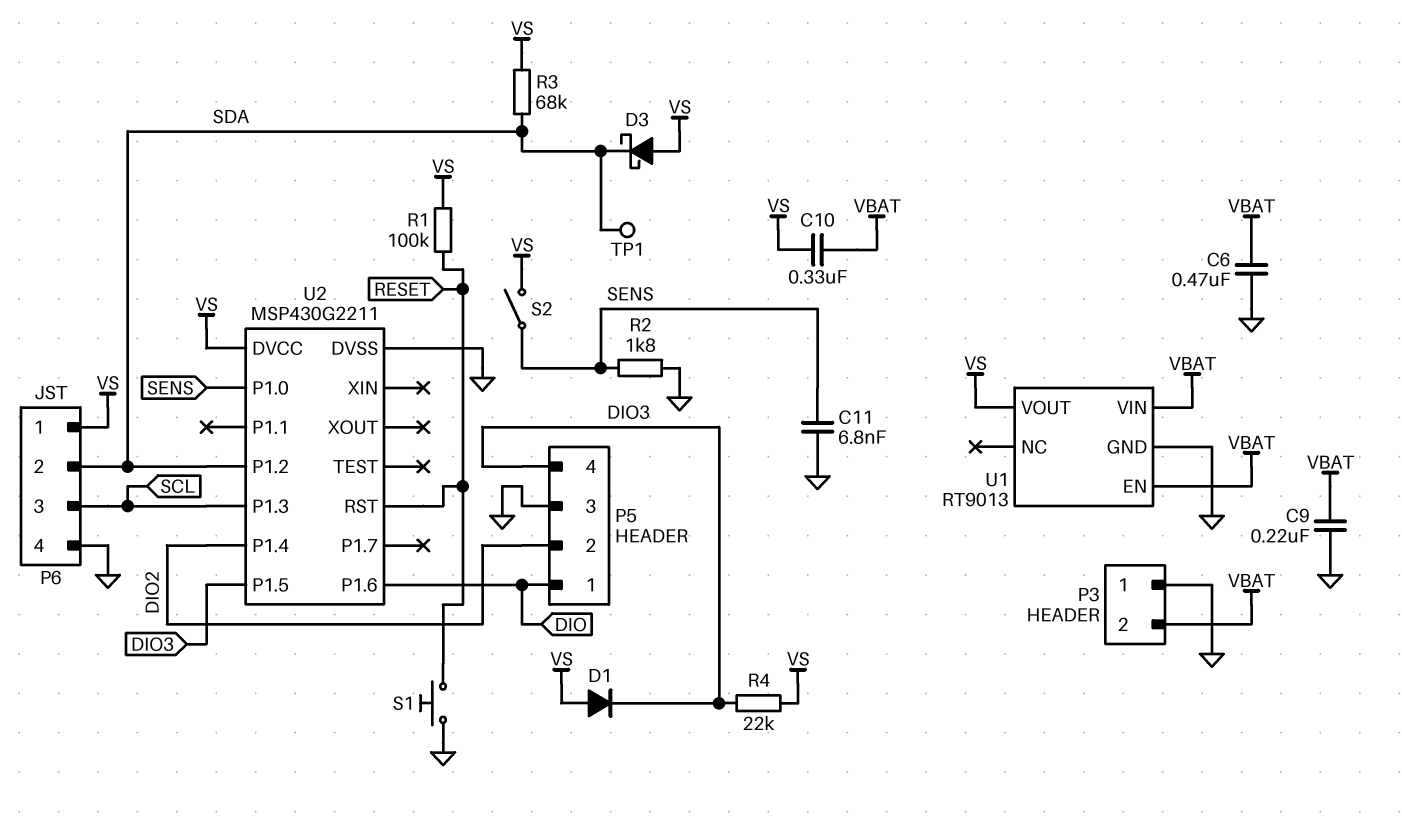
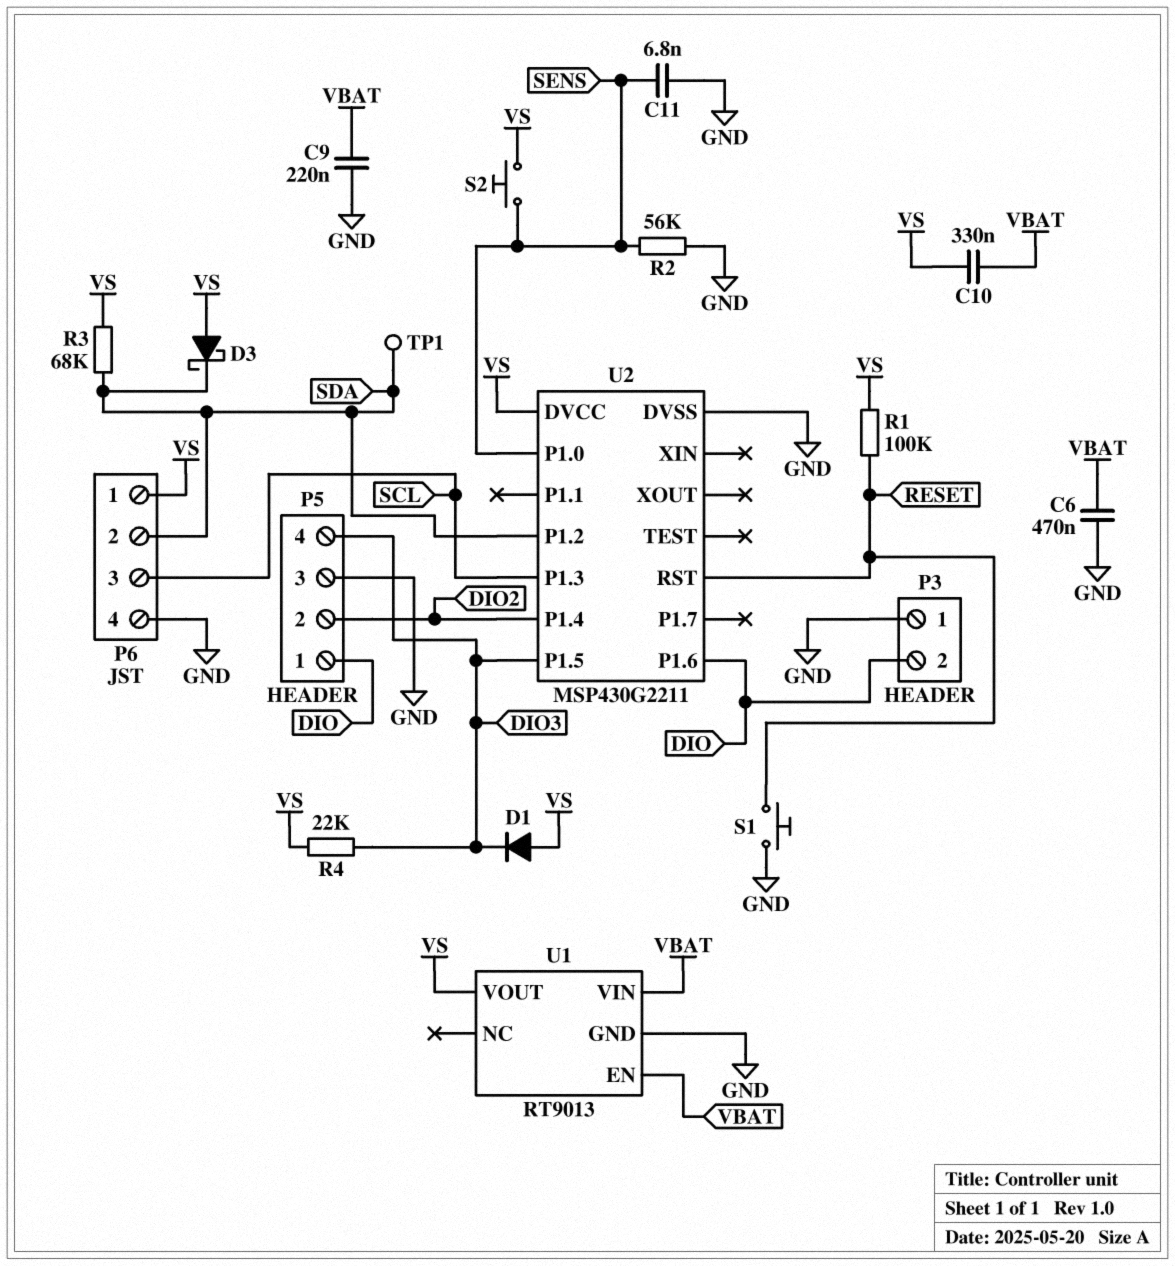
P3 pin 2: VBAT -> DIO
R2: 1.8k (GND, SENS) -> 56k (GND, SENS)
S2: switch (SENS, VS) -> button (SENS, VS)

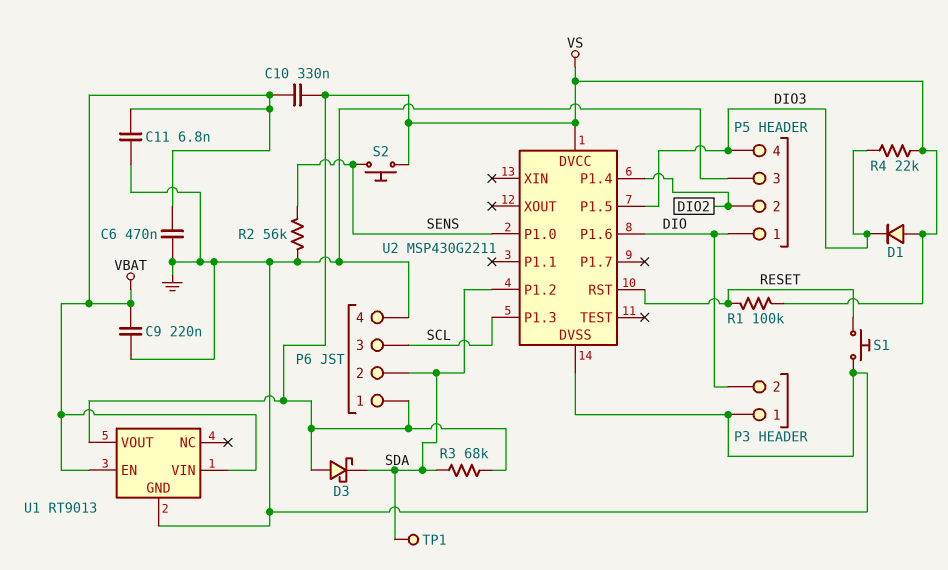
C11: 6.8nF (GND, SENS) -> 6.8nF (GND, VBAT)

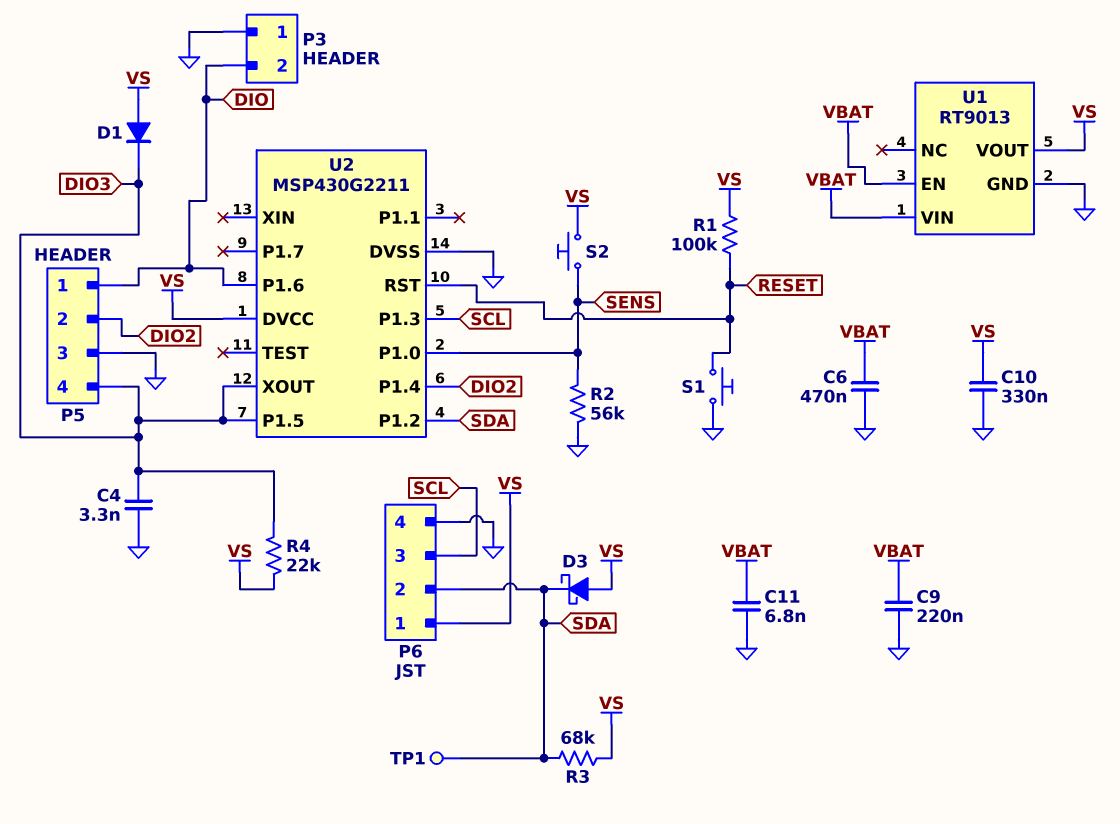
C4: none -> 3.3nF (DIO3, GND)
C10: 330nF (VBAT, VS) -> 330nF (GND, VS)
U2 pin XOUT: none -> DIO3

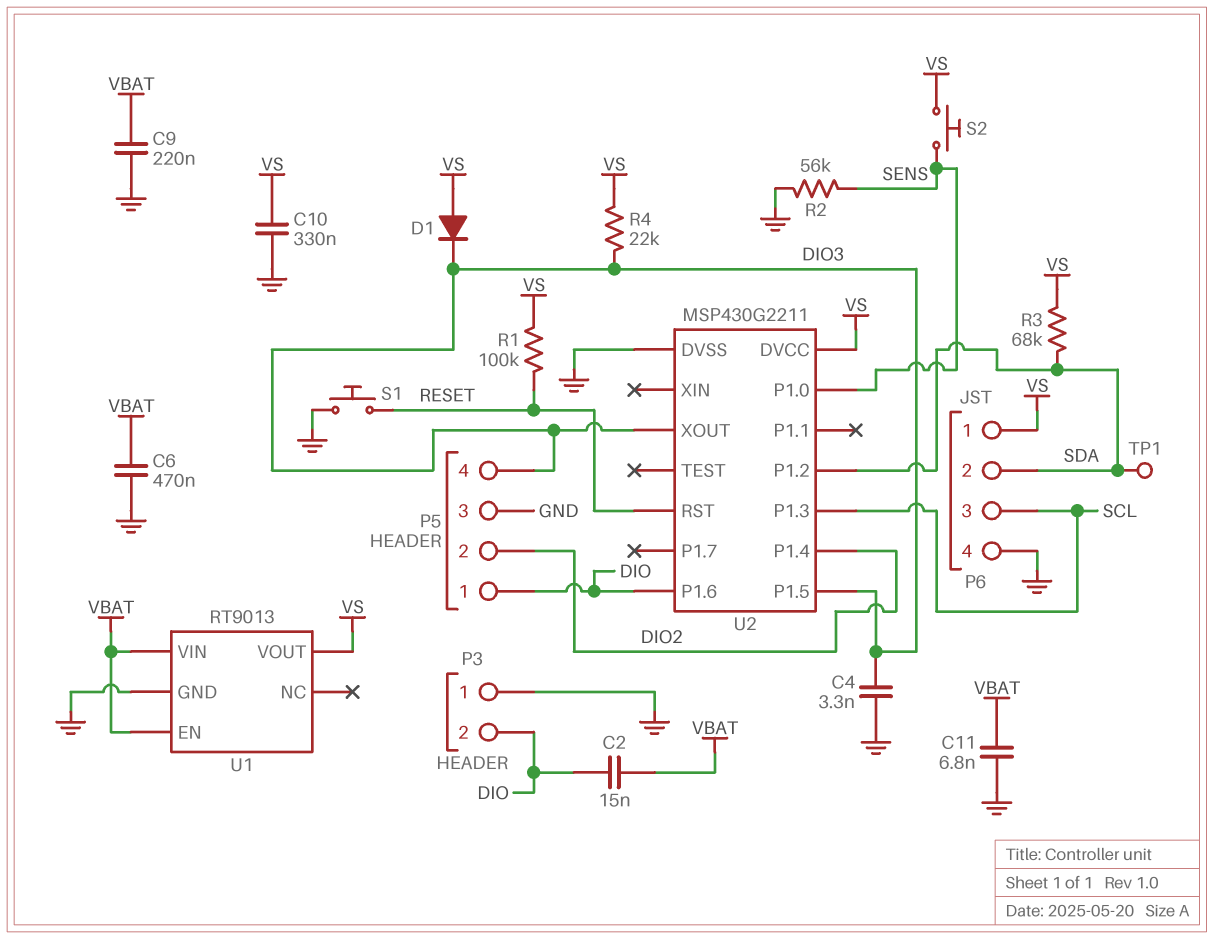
C2: none -> 15nF (DIO, VBAT)
D3: schottky (A VS, K SDA) -> none

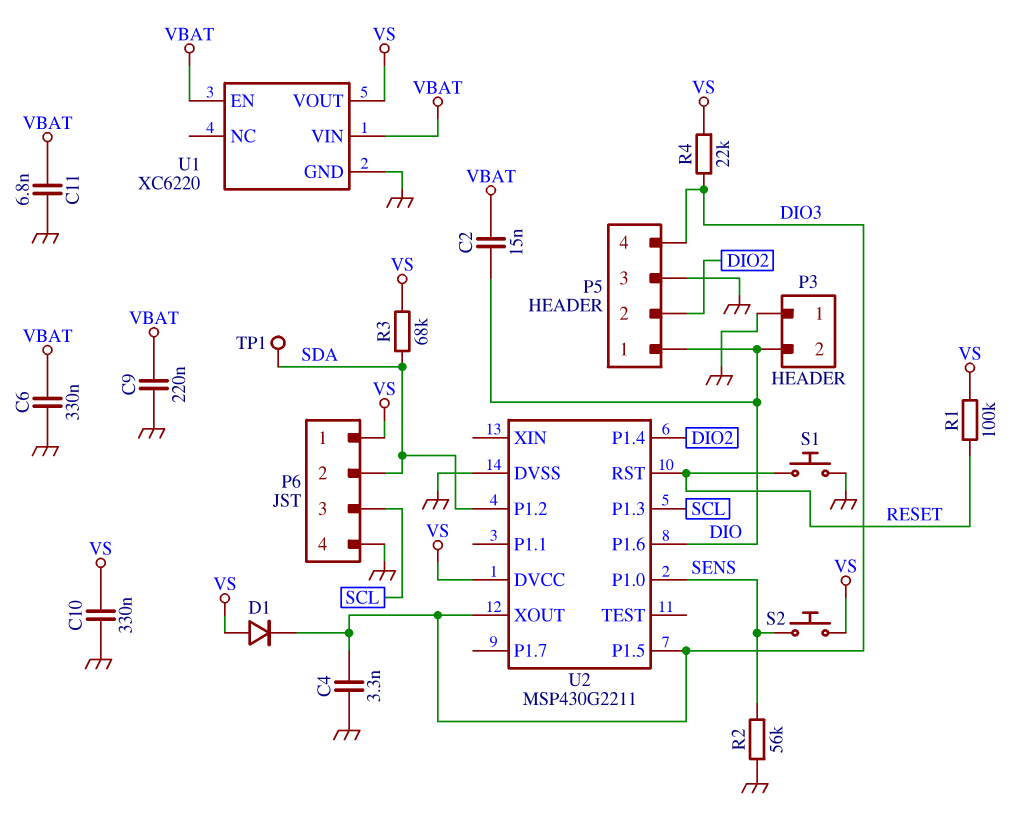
C6: 470nF (GND, VBAT) -> 330nF (GND, VBAT)
U1: RT9013 -> XC6220

